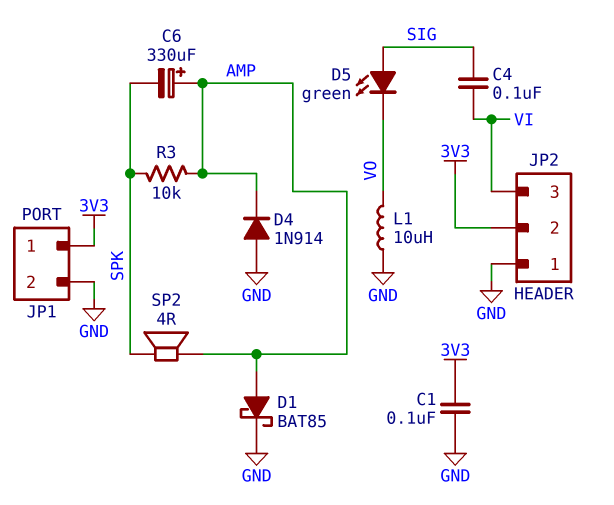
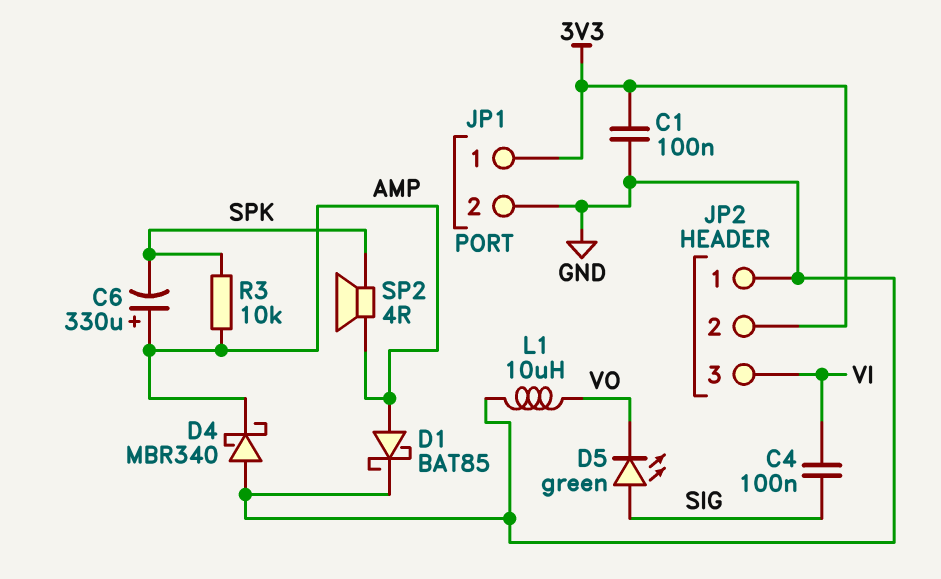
D4: diode 1N914 (A GND, K AMP) -> schottky MBR340 (A GND, K AMP)

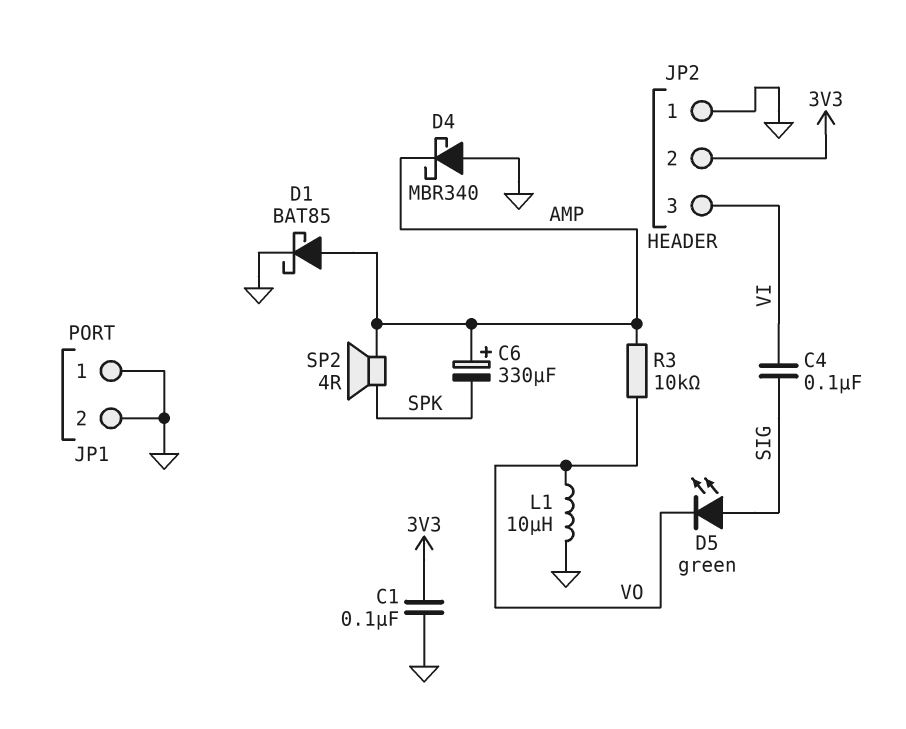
JP1 pin 1: 3V3 -> GND
R3: 10k (AMP, SPK) -> 10k (AMP, VO)

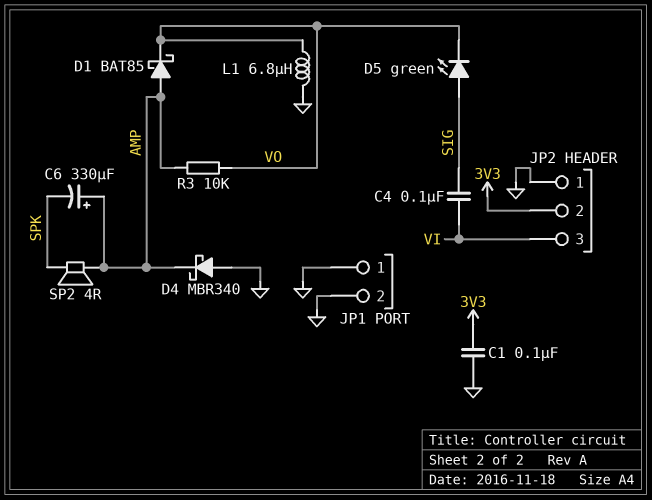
D1: schottky BAT85 (A AMP, K GND) -> schottky BAT85 (A AMP, K VO)
L1: 10uH (GND, VO) -> 6.8uH (GND, VO)

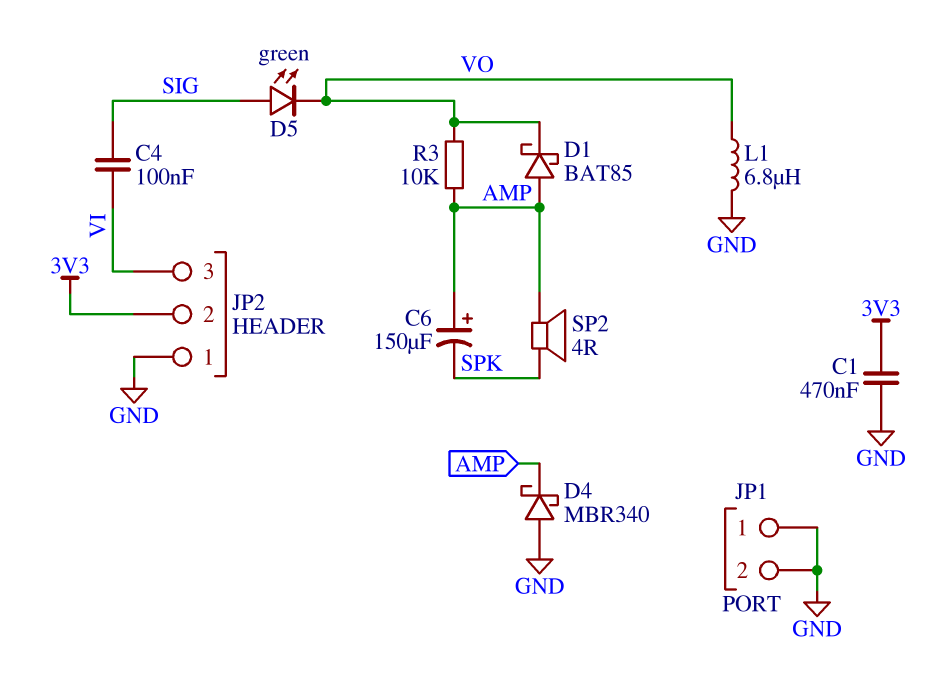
C1: 100nF (3V3, GND) -> 470nF (3V3, GND)
C6: 330uF (plus AMP, minus SPK) -> 150uF (plus AMP, minus SPK)

